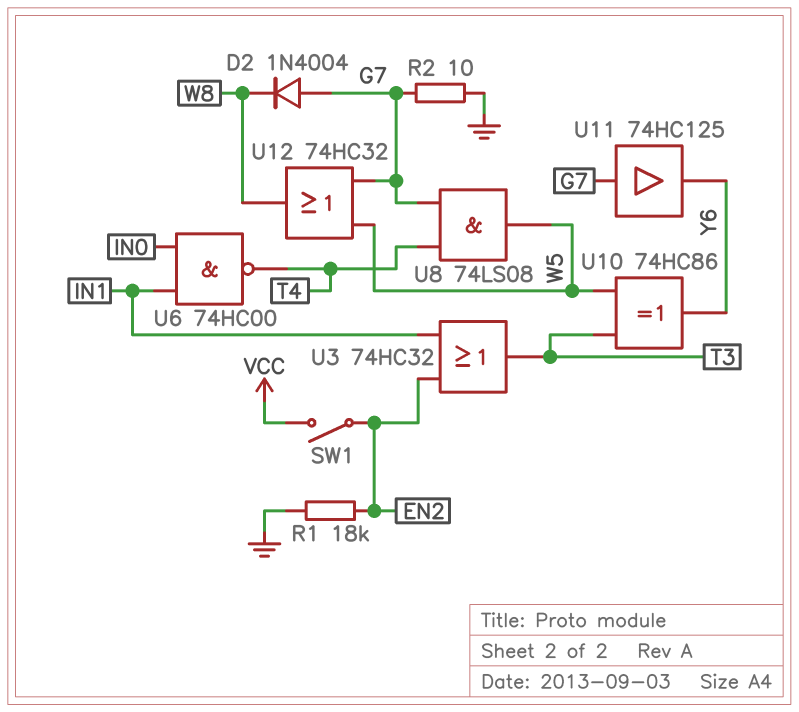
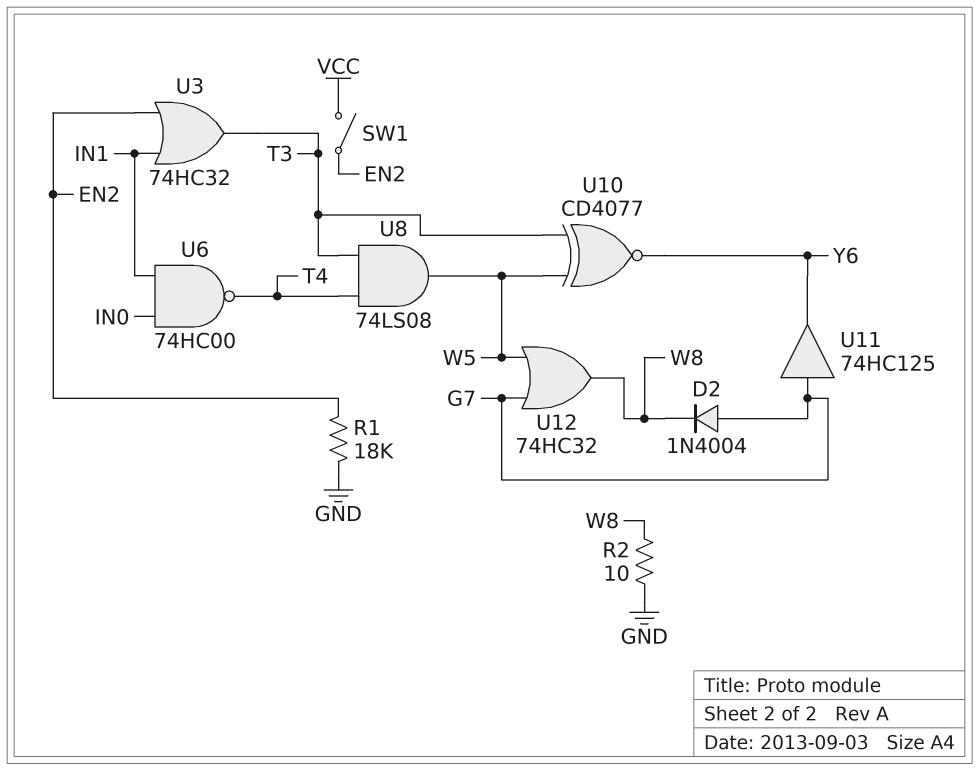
R2: 10 (G7, GND) -> 10 (GND, W8)
U8: AND 74LS08 (in G7, in T4, out W5) -> AND 74LS08 (in T3, in T4, out W5)
U10: XOR 74HC86 (in T3, in W5, out Y6) -> XNOR CD4077 (in T3, in W5, out Y6)

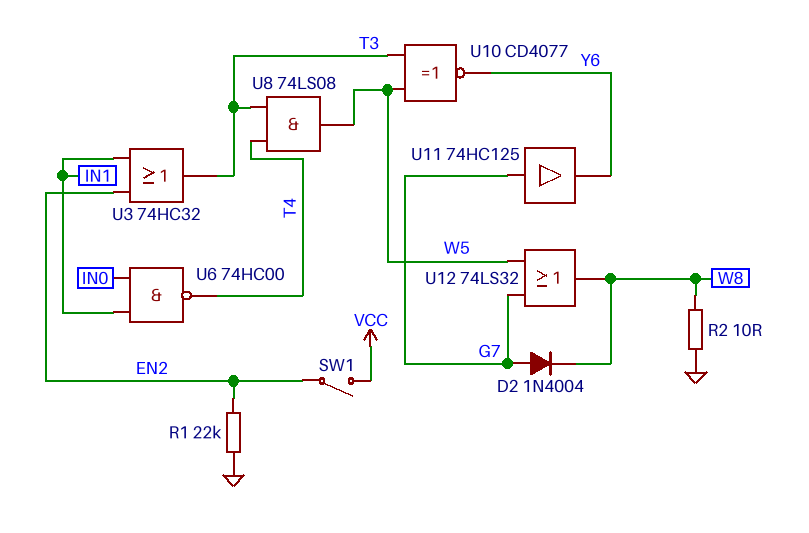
R1: 18k (EN2, GND) -> 22k (EN2, GND)
U12: OR 74HC32 (in G7, in W5, out W8) -> OR 74LS32 (in G7, in W5, out W8)

